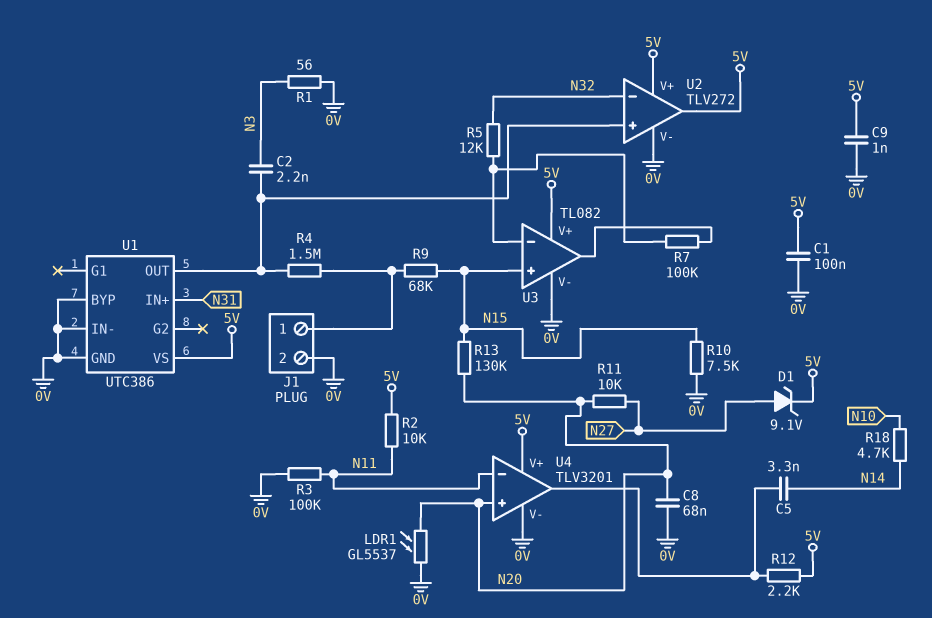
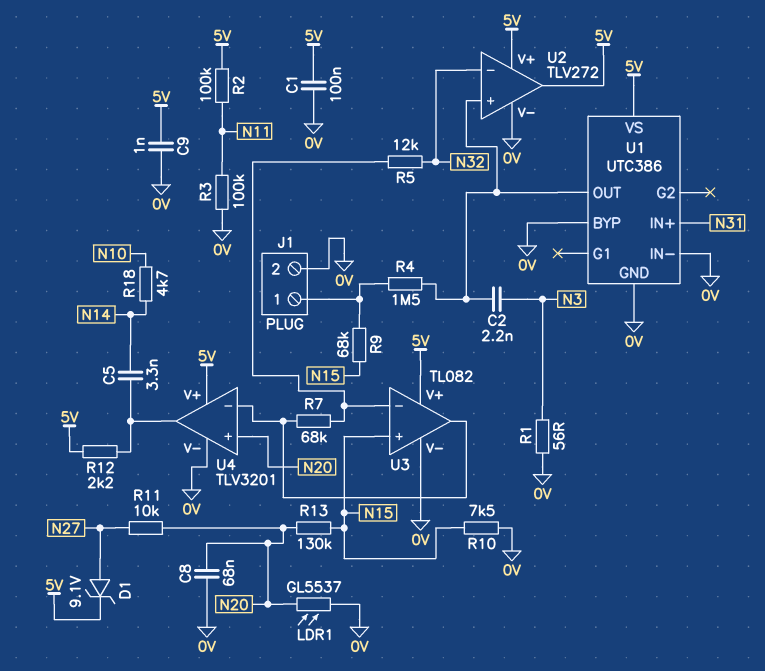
R2: 10k (5V, N11) -> 100k (5V, N11)
R7: 100k (U3/in-, U3/out) -> 68k (U3/in-, U3/out)
U4 pin in-: N11 -> U3/out

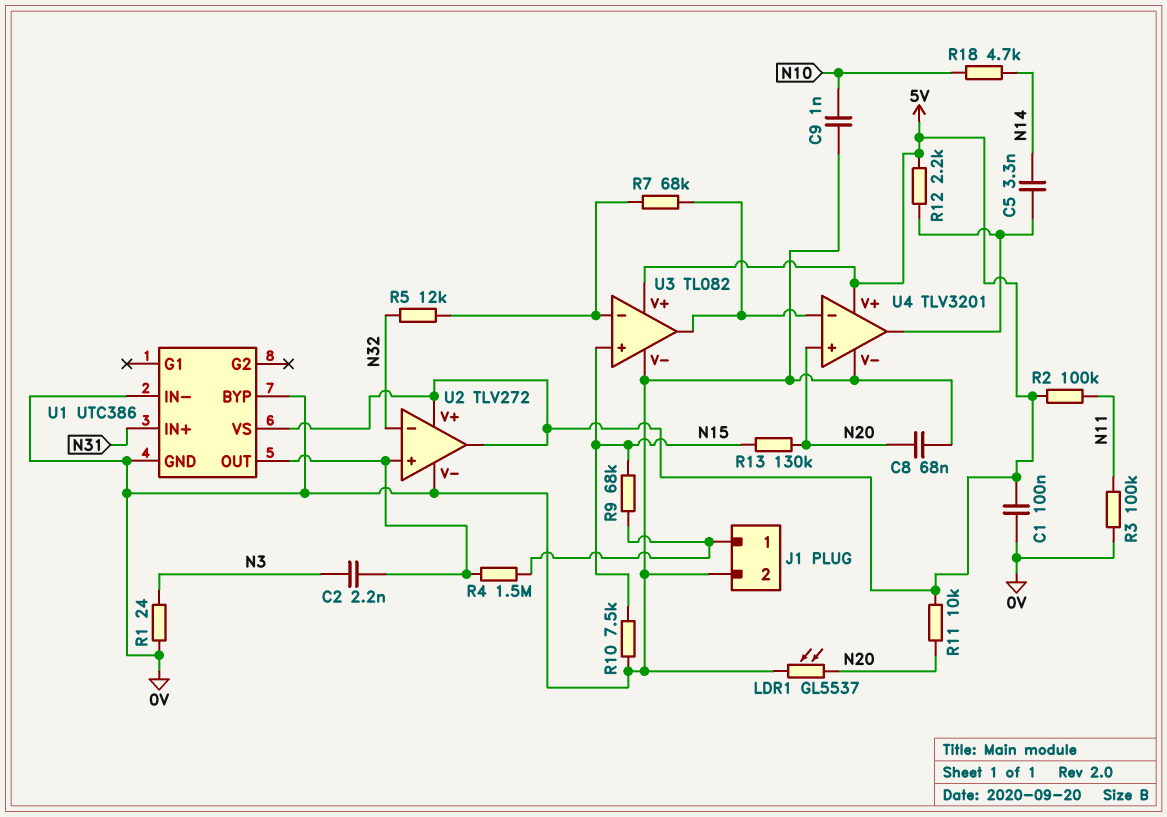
C9: 1nF (0V, 5V) -> 1nF (0V, N10)
D1: zener 9.1V (A N27, K 5V) -> none
R1: 56 (0V, N3) -> 24 (0V, N3)
R11: 10k (N20, N27) -> 10k (5V, N20)

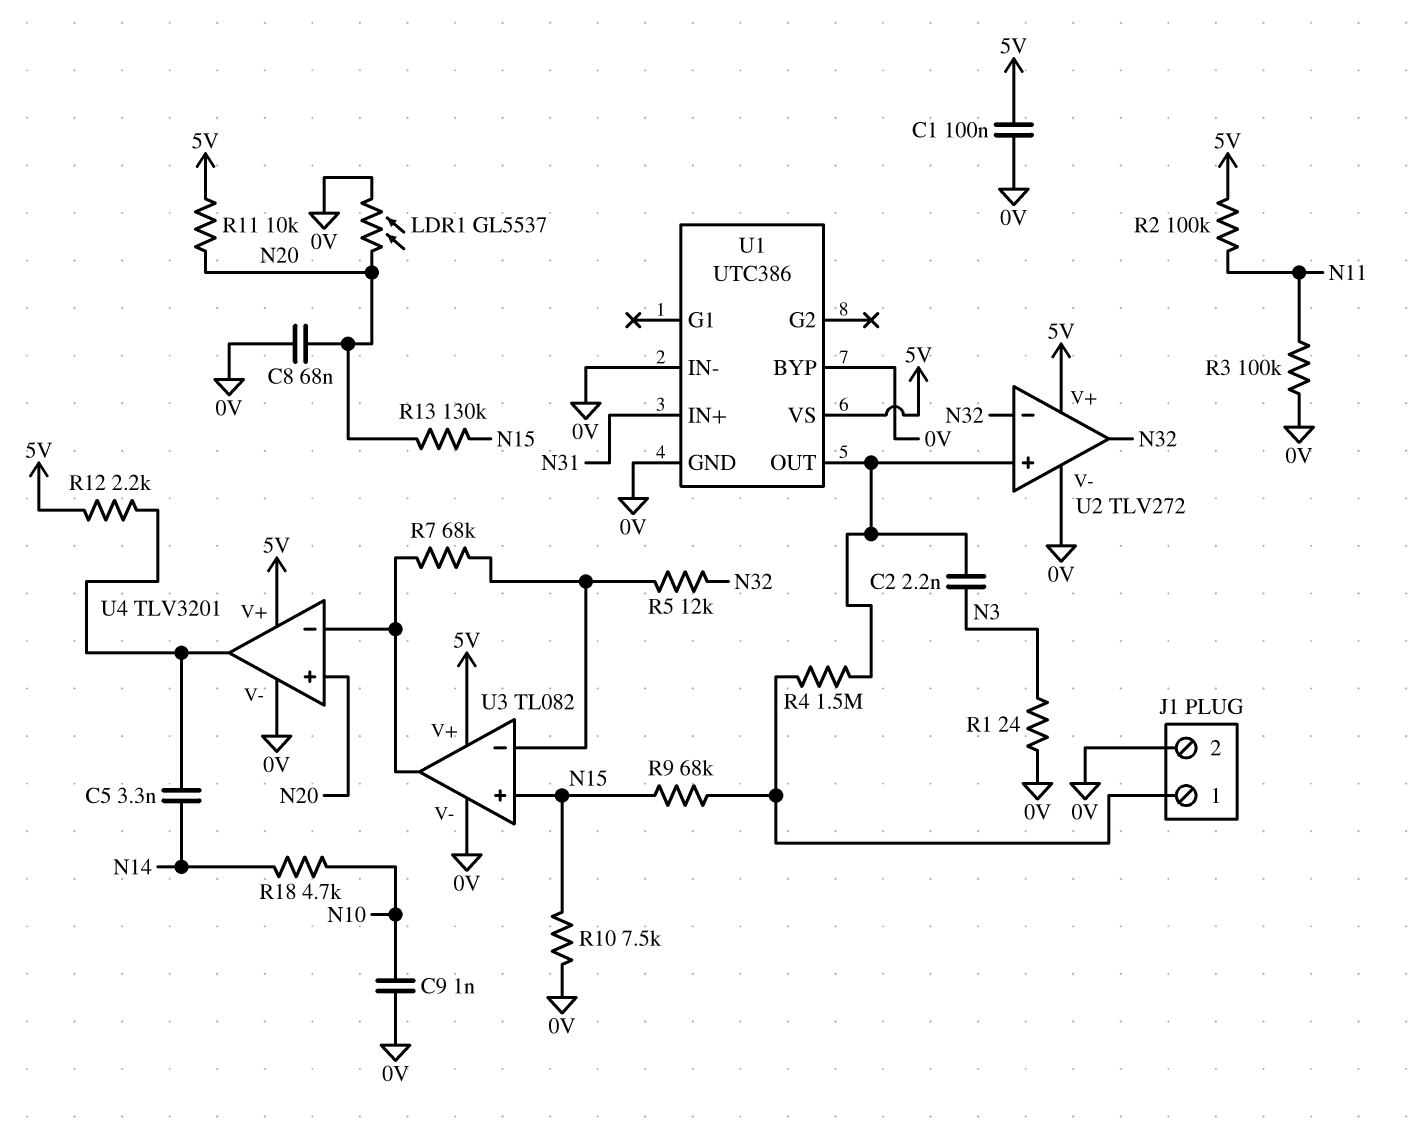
U2 pin out: 5V -> N32

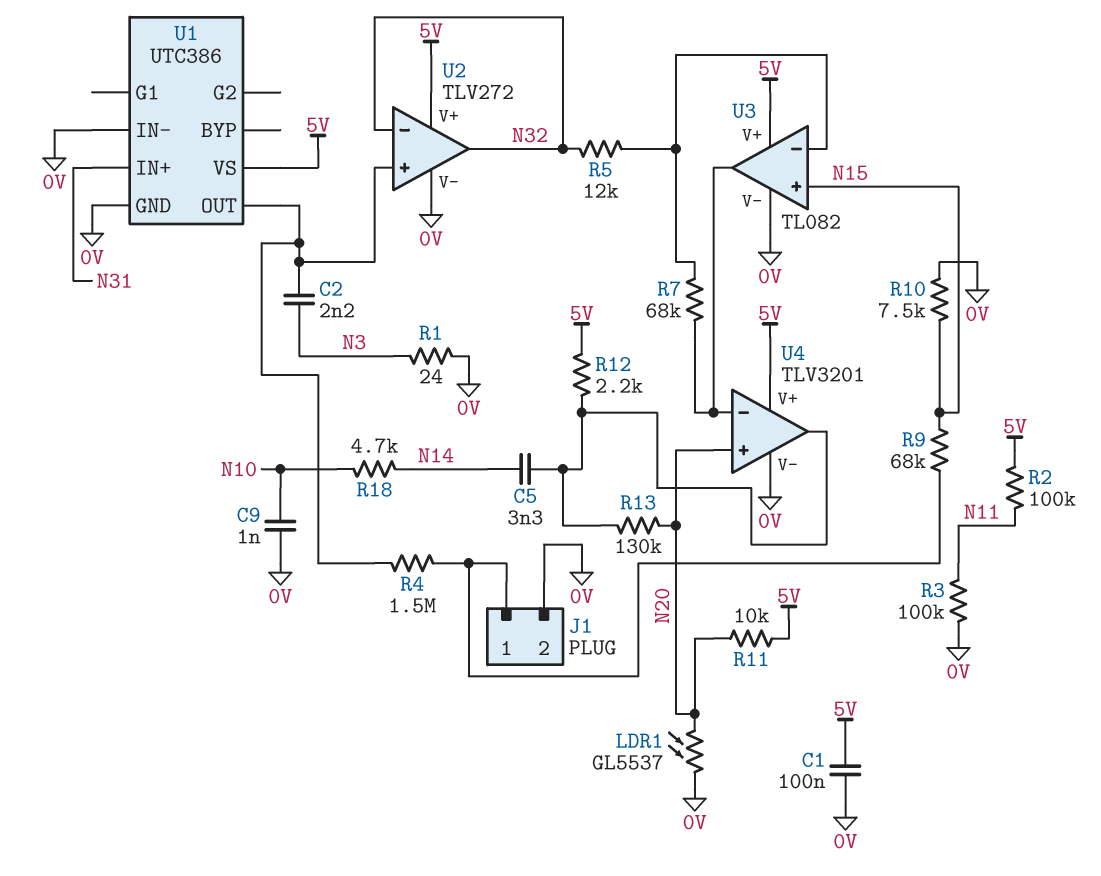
C8: 68nF (0V, N20) -> none
R13: 130k (N15, N20) -> 130k (N20, U4/out)
U1 pin BYP: 0V -> none

